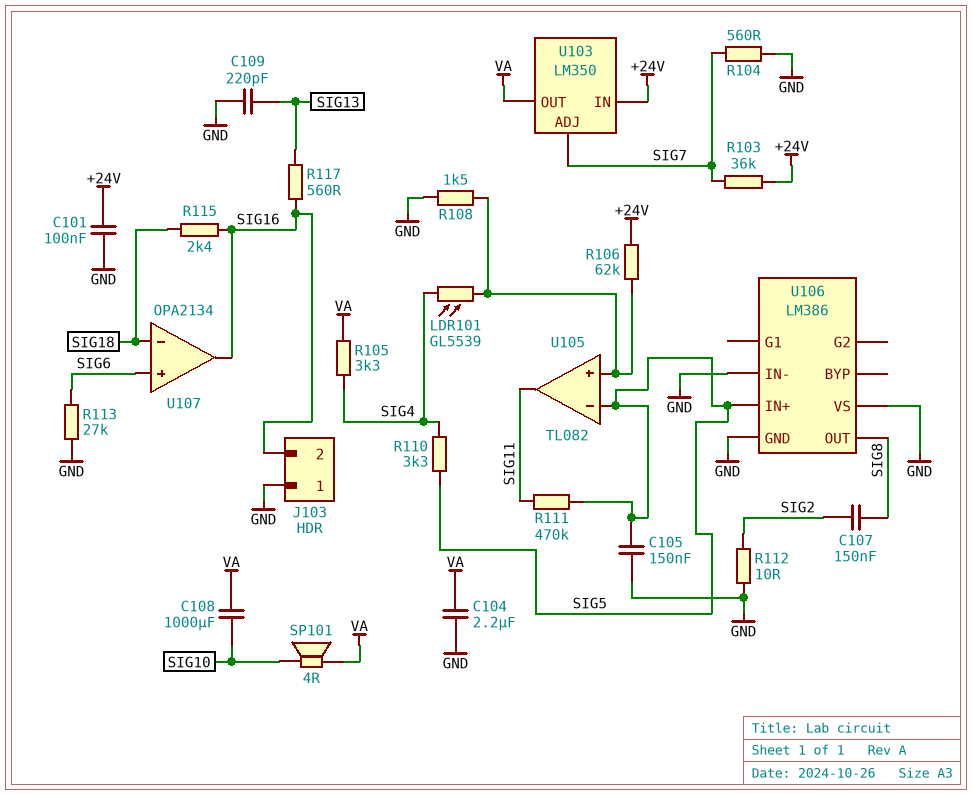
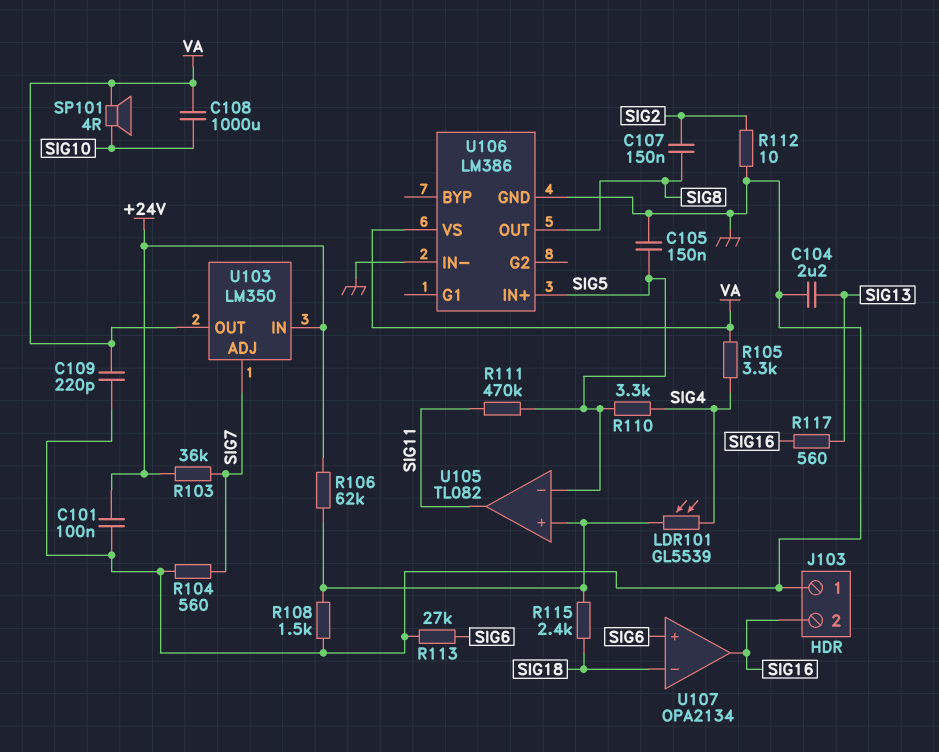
C104: 2.2uF (GND, VA) -> 2.2uF (GND, SIG13)
C109: 220pF (GND, SIG13) -> 220pF (GND, VA)
R115: 2.4k (SIG16, SIG18) -> 2.4k (SIG18, U105/in+)
U106 pin VS: GND -> VA

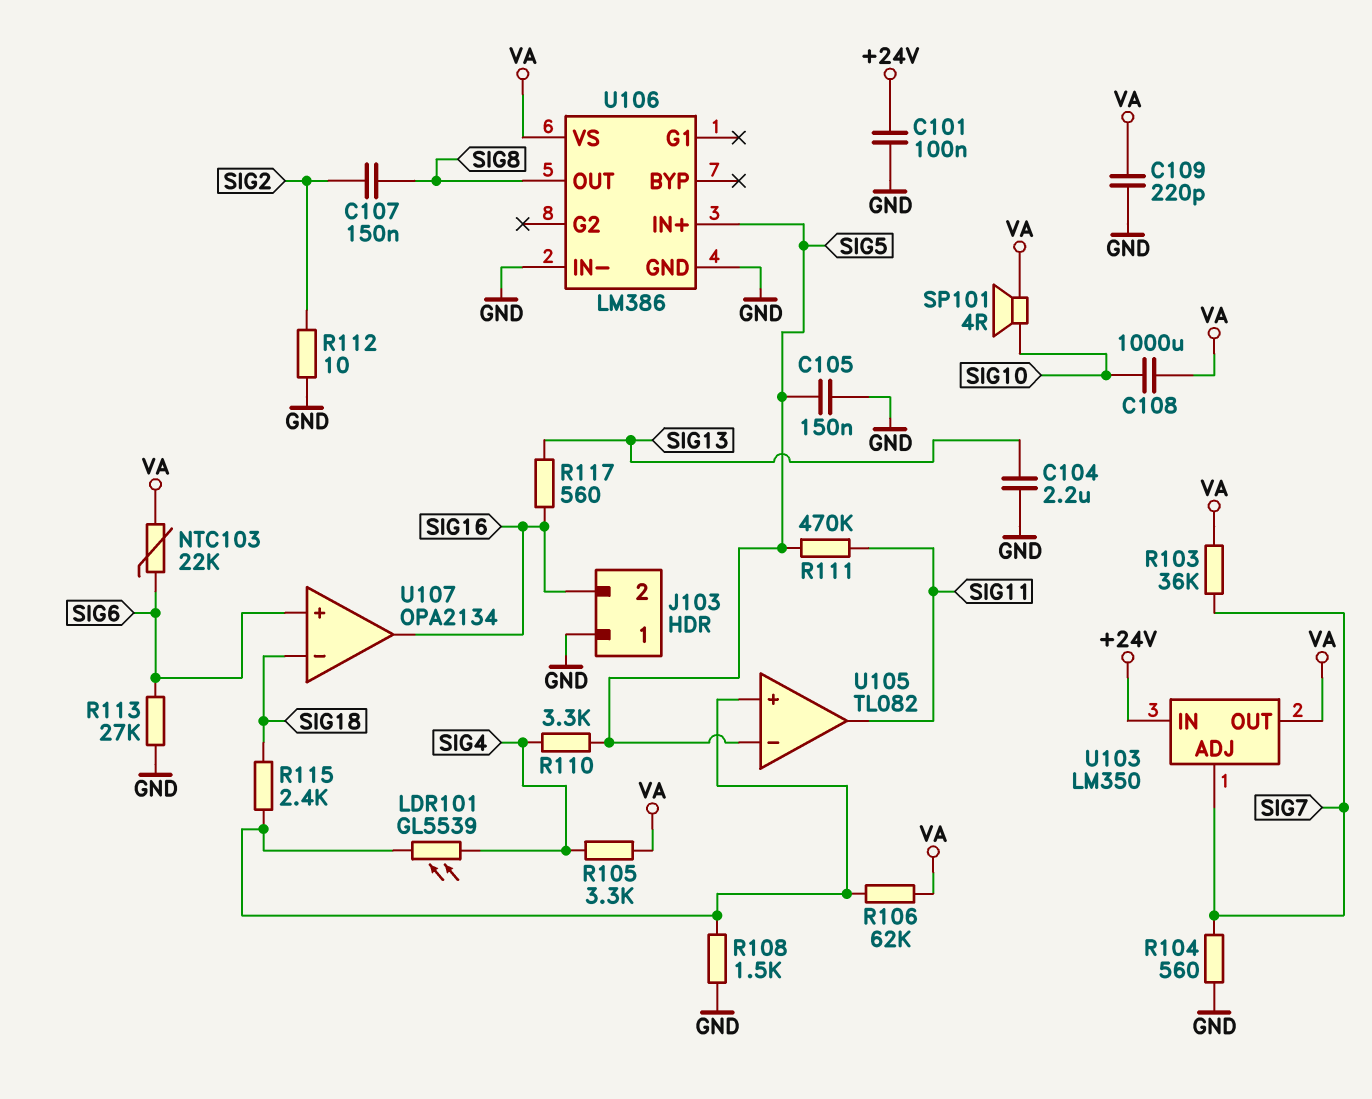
NTC103: none -> 22k (SIG6, VA)
R103: 36k (+24V, SIG7) -> 36k (SIG7, VA)
R106: 62k (+24V, U105/in+) -> 62k (U105/in+, VA)

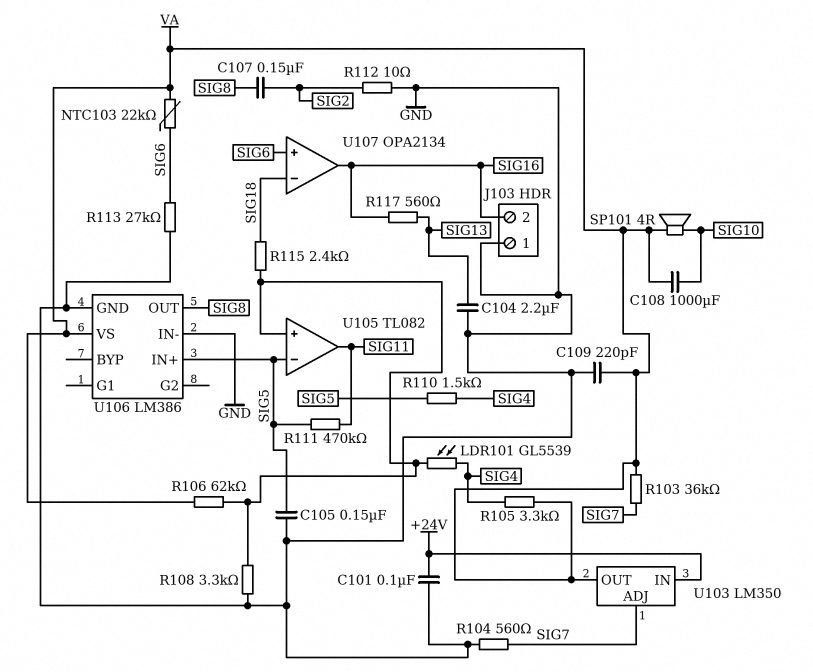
R108: 1.5k (GND, U105/in+) -> 3.3k (GND, U105/in+)
R110: 3.3k (SIG4, SIG5) -> 1.5k (SIG4, SIG5)

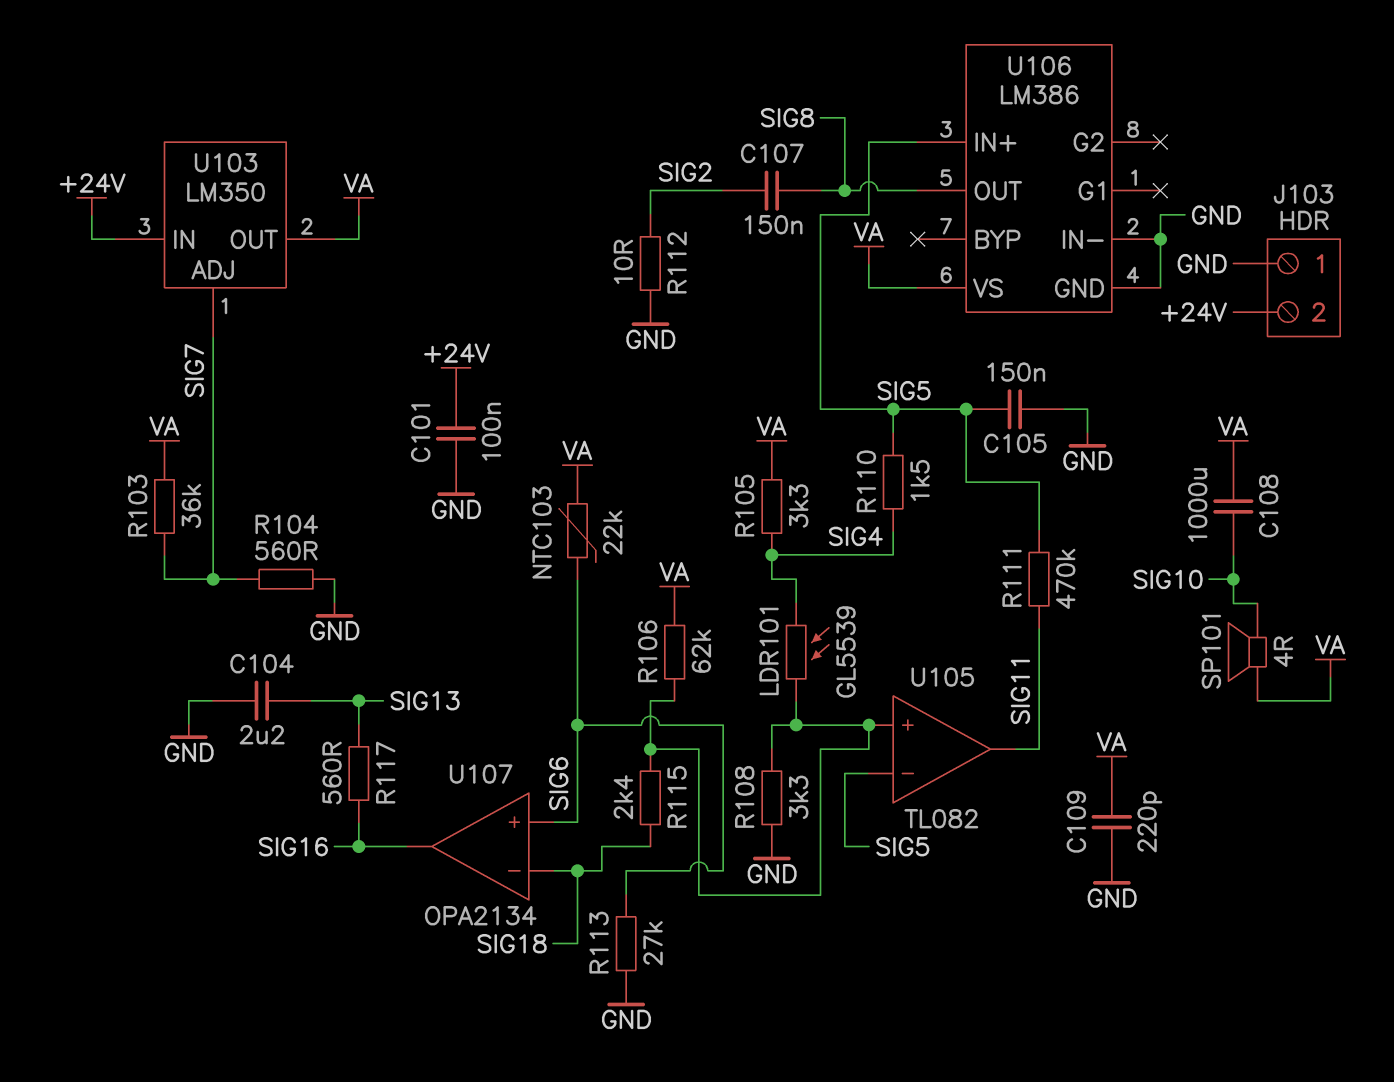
J103 pin 2: SIG16 -> +24V

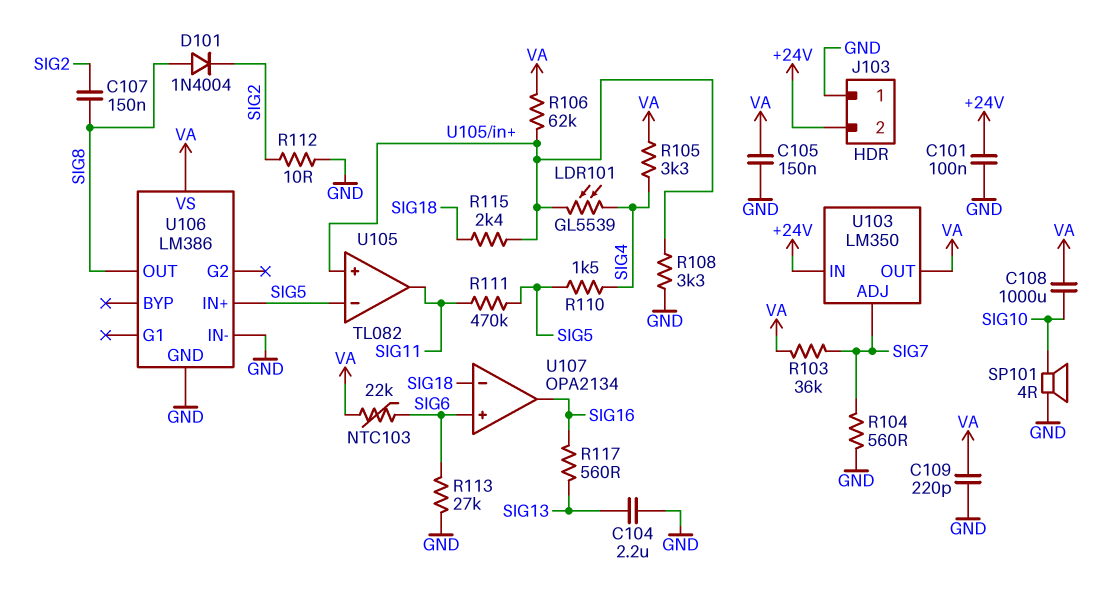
C105: 150nF (GND, SIG5) -> 150nF (GND, VA)
D101: none -> diode 1N4004 (A SIG8, K SIG2)
SP101: speaker 4R (SIG10, VA) -> speaker 4R (GND, SIG10)

